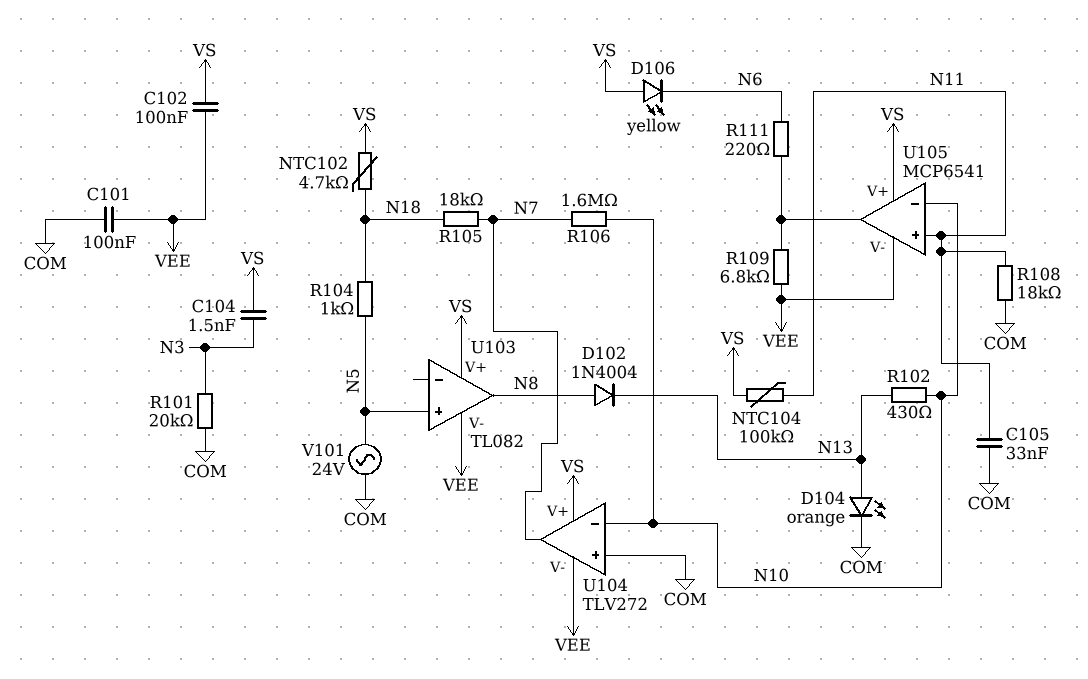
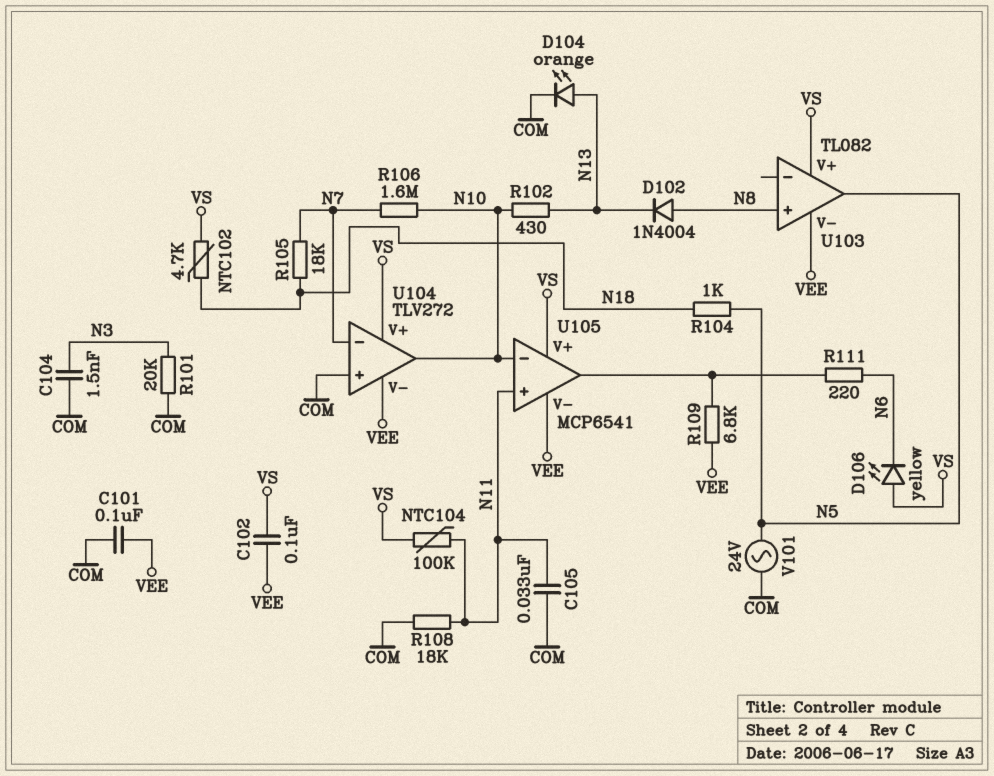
C104: 1.5nF (N3, VS) -> 1.5nF (COM, N3)
U103 pin in+: N5 -> N8
U103 pin out: N8 -> N5
U104 pin in-: N10 -> N7
U104 pin out: N7 -> N10

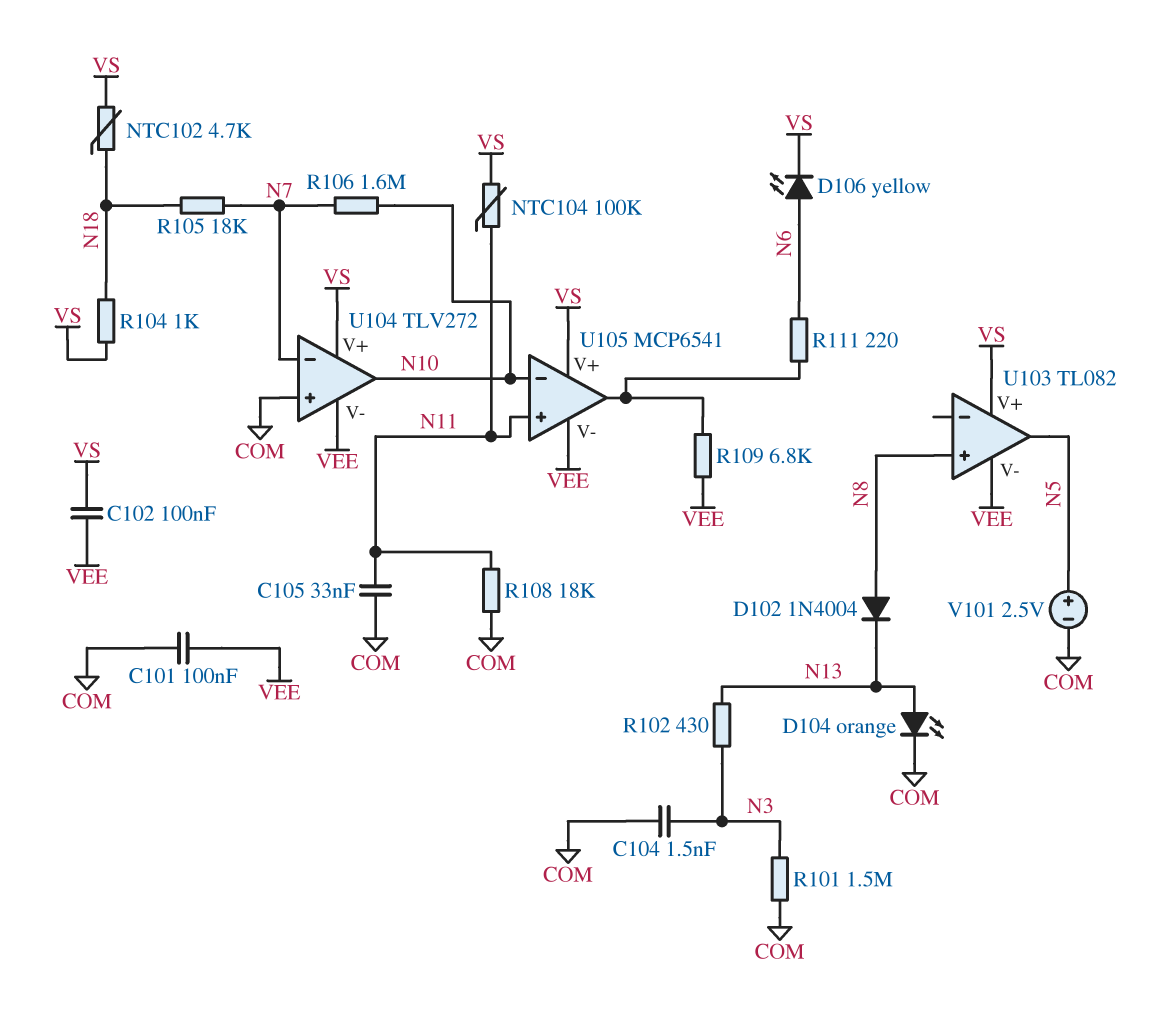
D106: LED yellow (A VS, K N6) -> LED yellow (A N6, K VS)
R101: 20k (COM, N3) -> 1.5M (COM, N3)
R102: 430 (N10, N13) -> 430 (N3, N13)
R104: 1k (N5, N18) -> 1k (N18, VS)
V101: AC 24V (COM, N5) -> 2.5V (plus N5, minus COM)

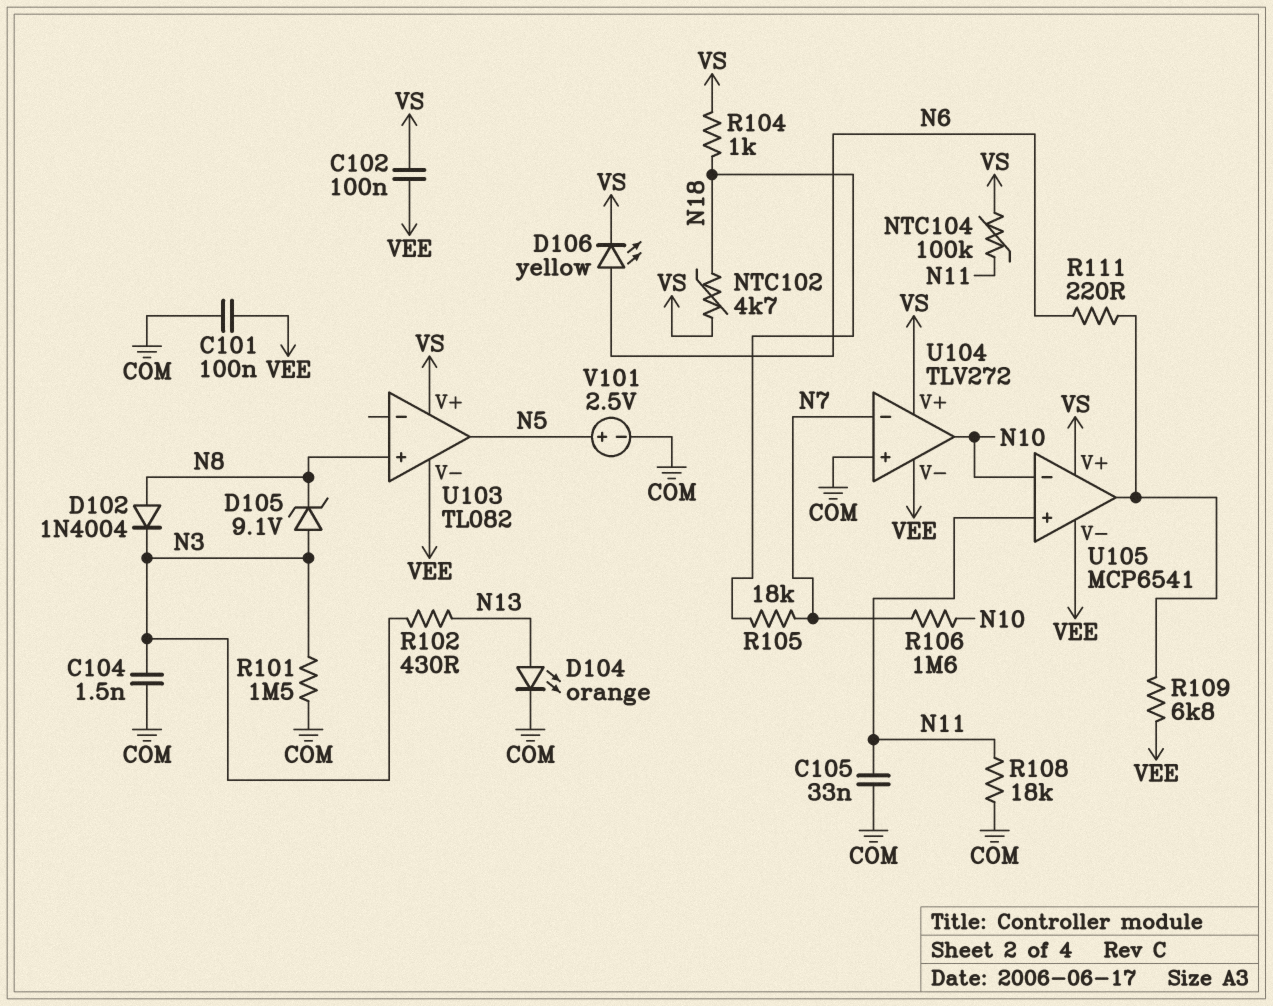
D102: diode 1N4004 (A N8, K N13) -> diode 1N4004 (A N8, K N3)
D105: none -> zener 9.1V (A N3, K N8)

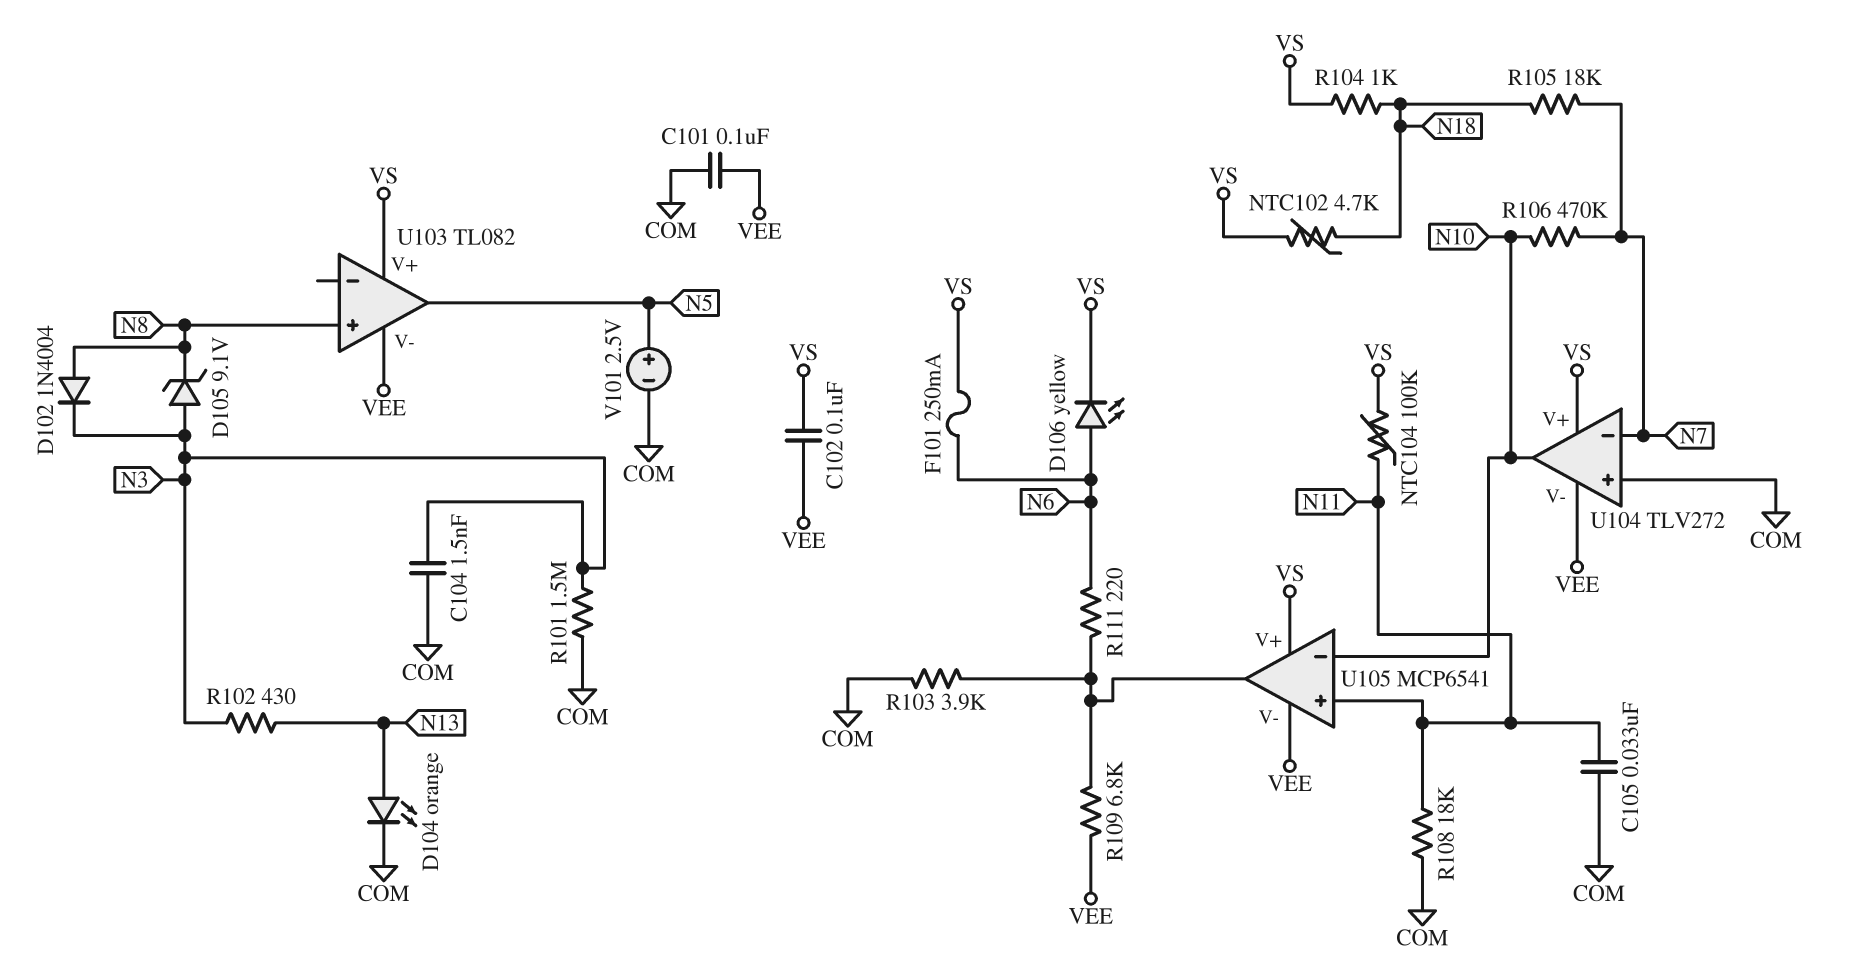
F101: none -> 250mA (N6, VS)
R103: none -> 3.9k (COM, U105/out)
R106: 1.6M (N7, N10) -> 470k (N7, N10)

